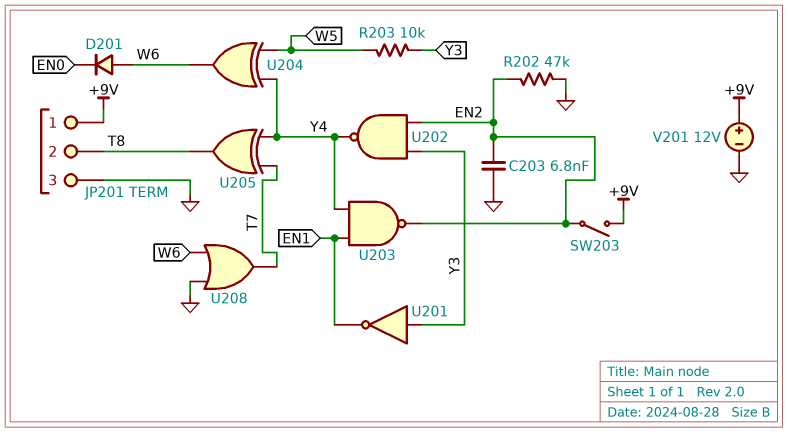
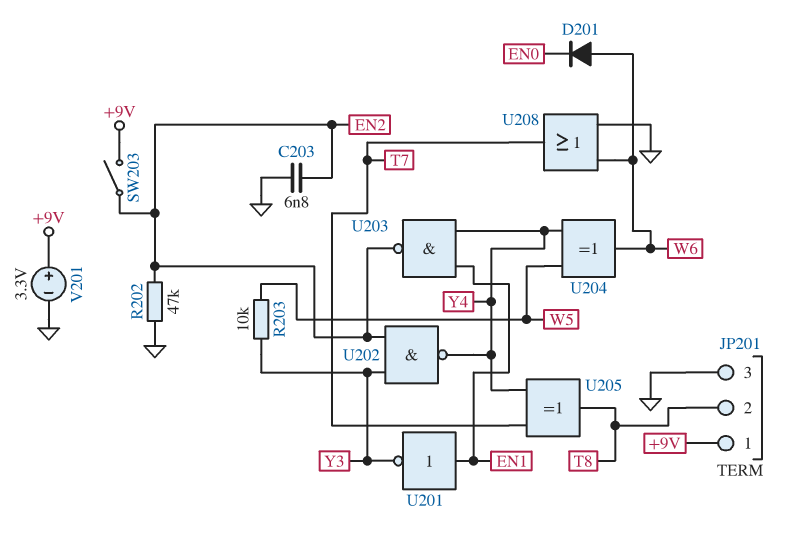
U201: NOT (in Y3, out EN1) -> NOT (in EN1, out Y3)
V201: 12V (plus +9V, minus GND) -> 3.3V (plus +9V, minus GND)

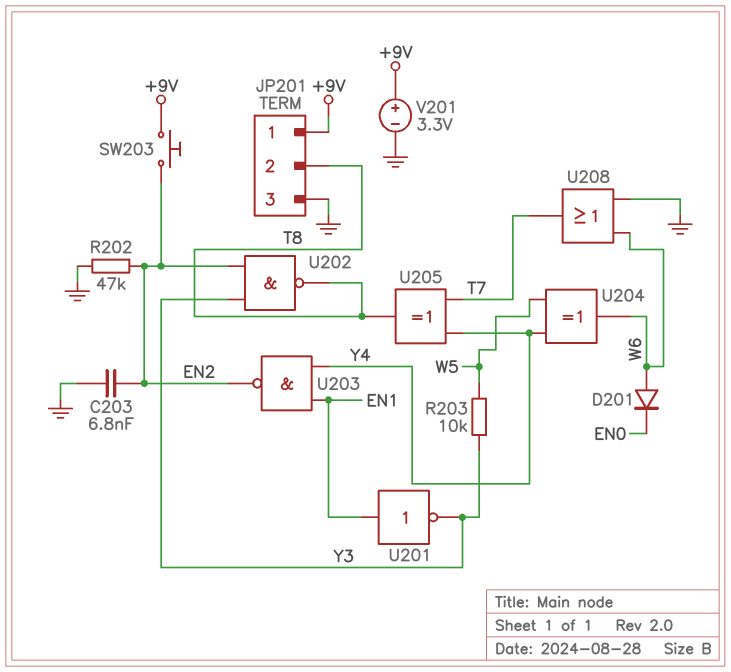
SW203: switch (+9V, EN2) -> button (+9V, EN2)
U202: NAND (in EN2, in Y3, out Y4) -> NAND (in EN2, in Y3, out T8)

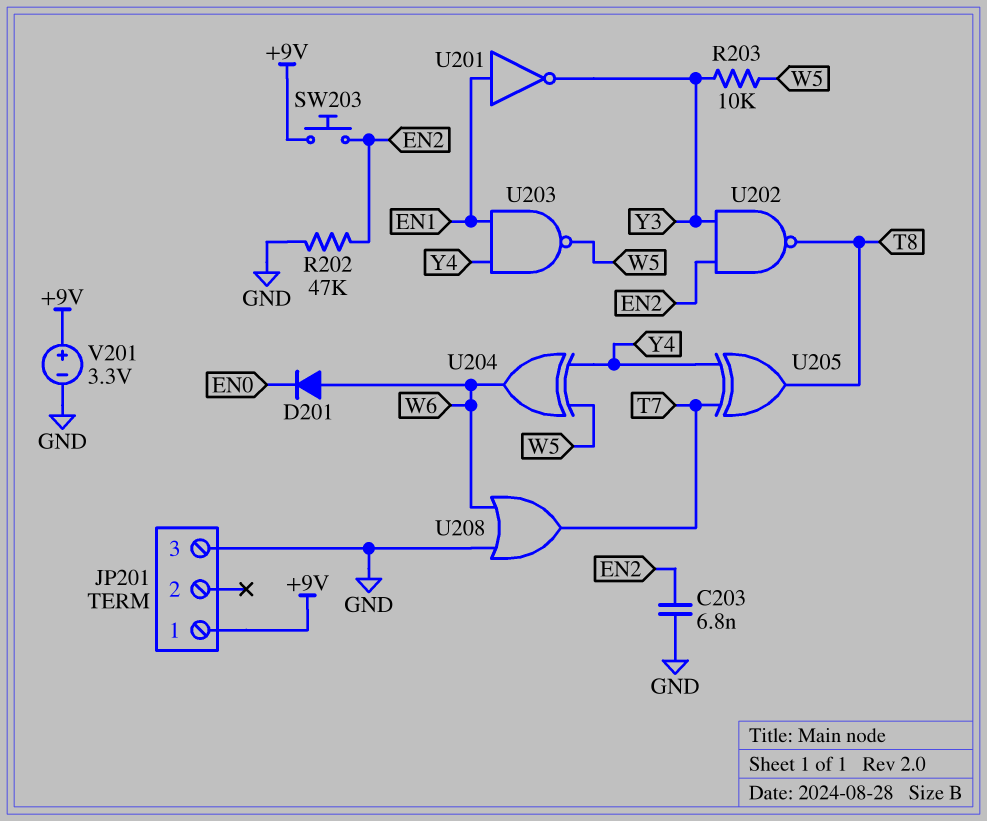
JP201 pin 2: T8 -> none
U203: NAND (in EN1, in Y4, out EN2) -> NAND (in EN1, in Y4, out W5)

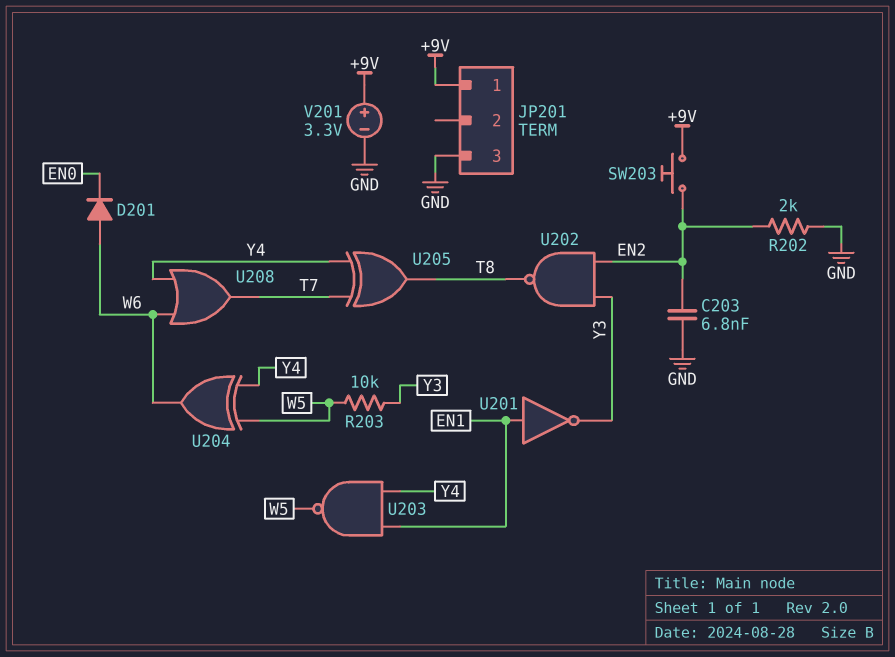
R202: 47k (EN2, GND) -> 2k (EN2, GND)
U208: OR (in GND, in W6, out T7) -> OR (in W6, in Y4, out T7)

